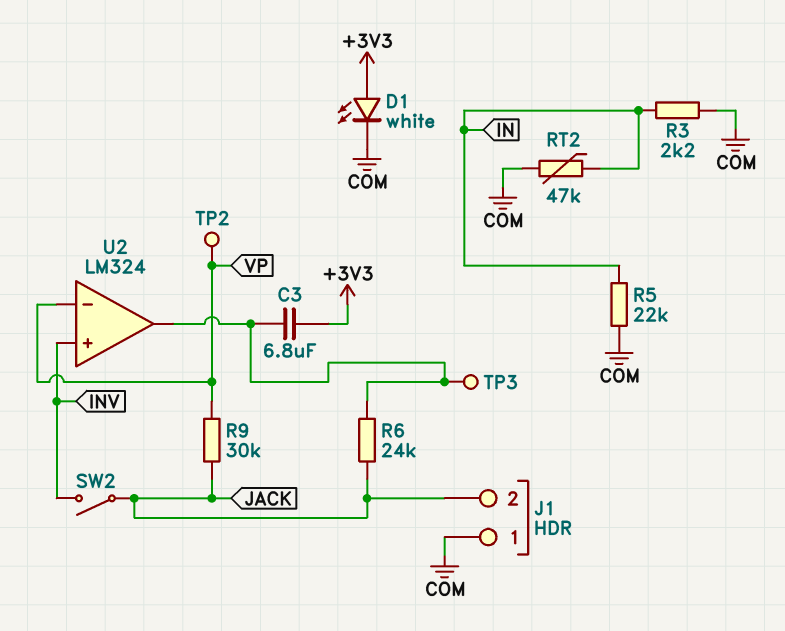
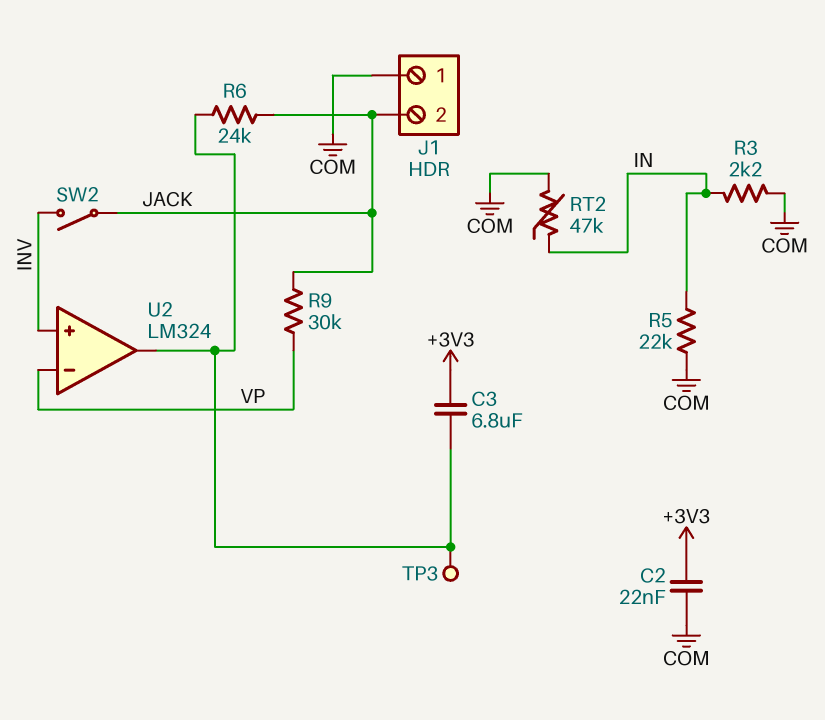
C2: none -> 22nF (+3V3, COM)
D1: LED white (A +3V3, K COM) -> none
TP2: test point (VP) -> none

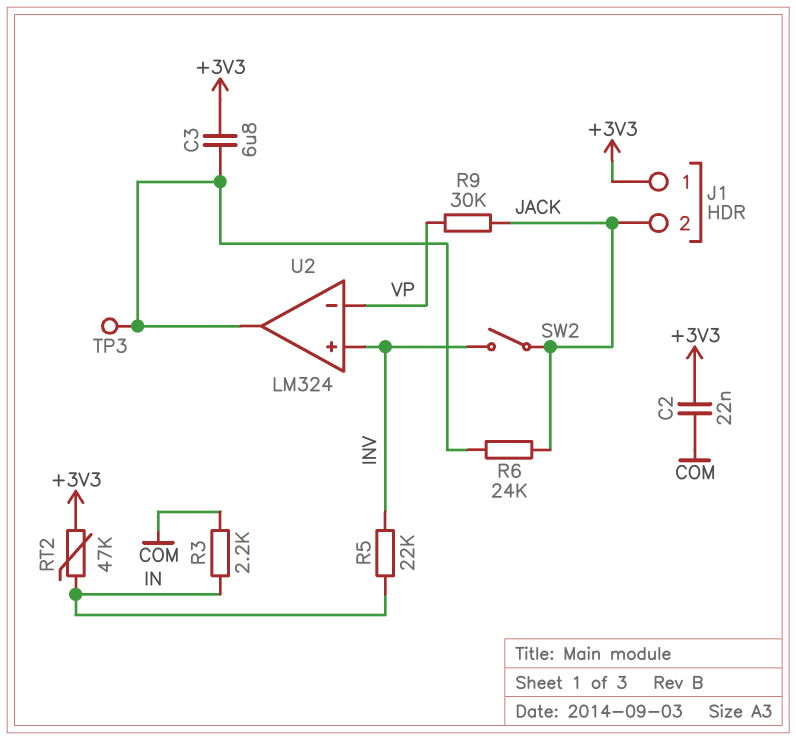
J1 pin 1: COM -> +3V3
R5: 22k (COM, IN) -> 22k (IN, INV)
RT2: 47k (COM, IN) -> 47k (+3V3, IN)

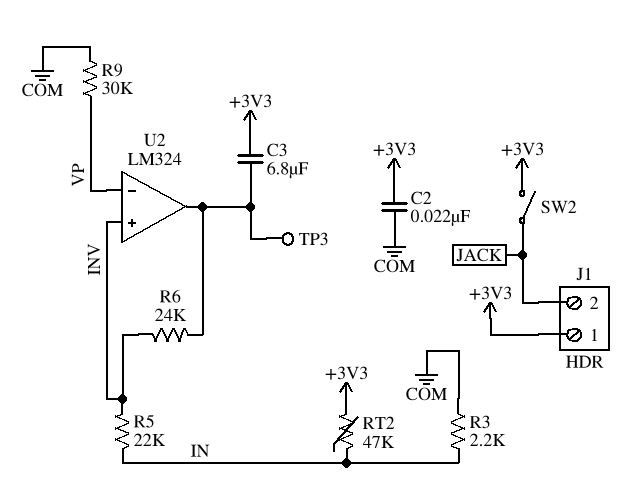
R6: 24k (JACK, U2/out) -> 24k (INV, U2/out)
R9: 30k (JACK, VP) -> 30k (COM, VP)
SW2: switch (INV, JACK) -> switch (+3V3, JACK)

